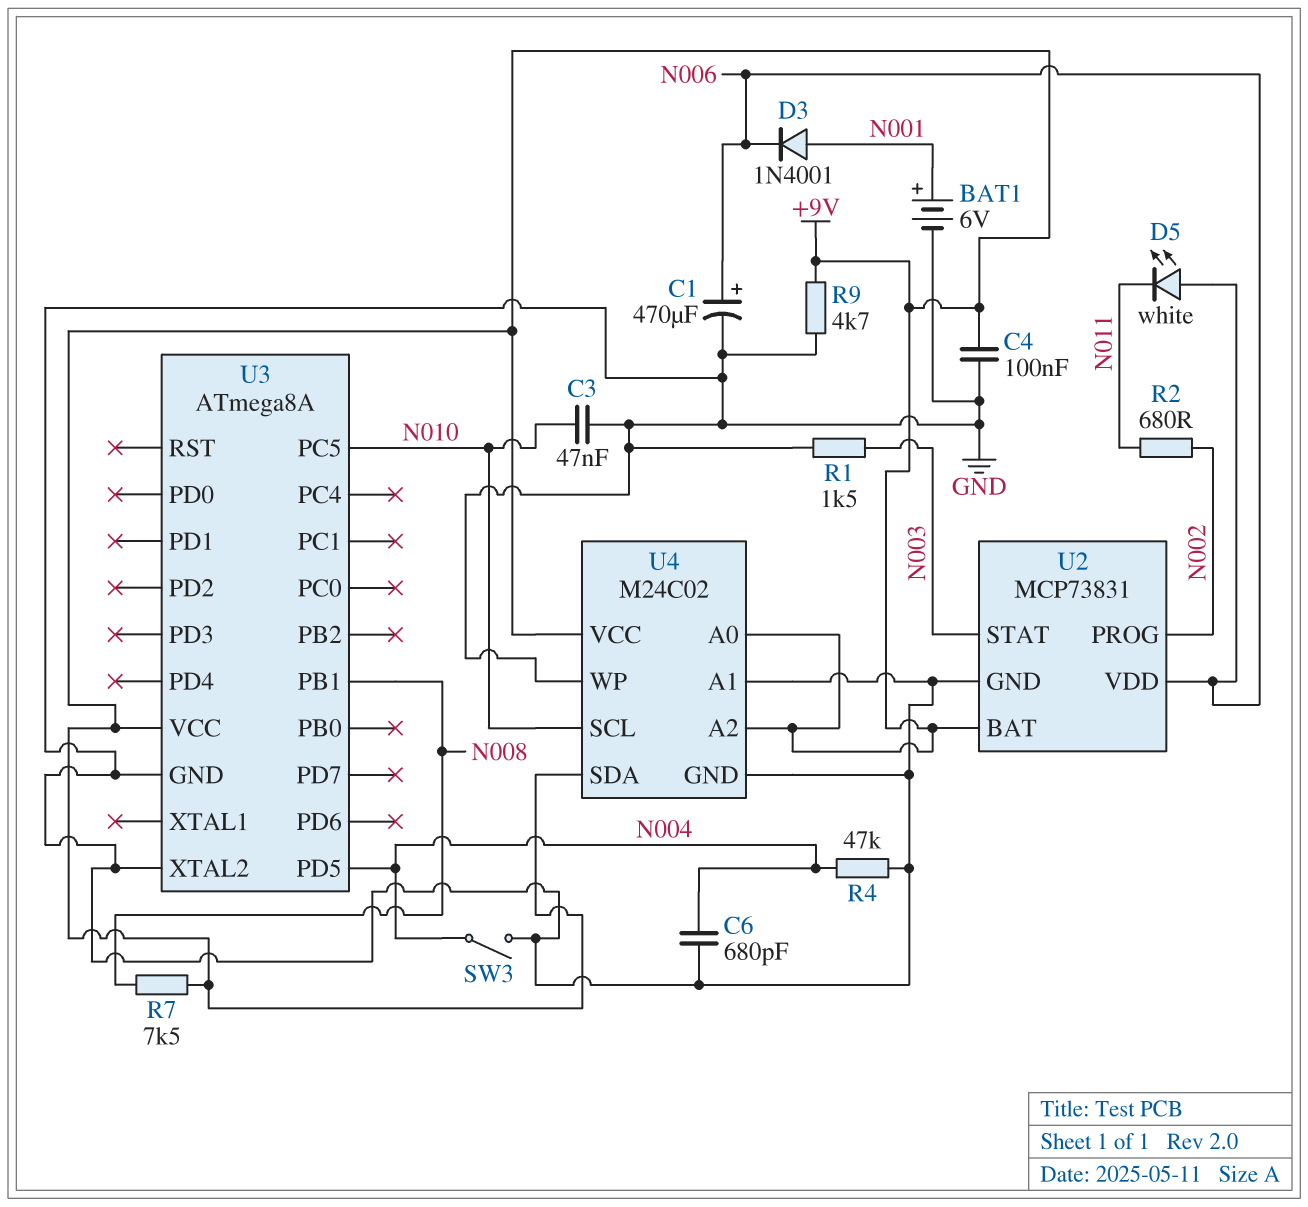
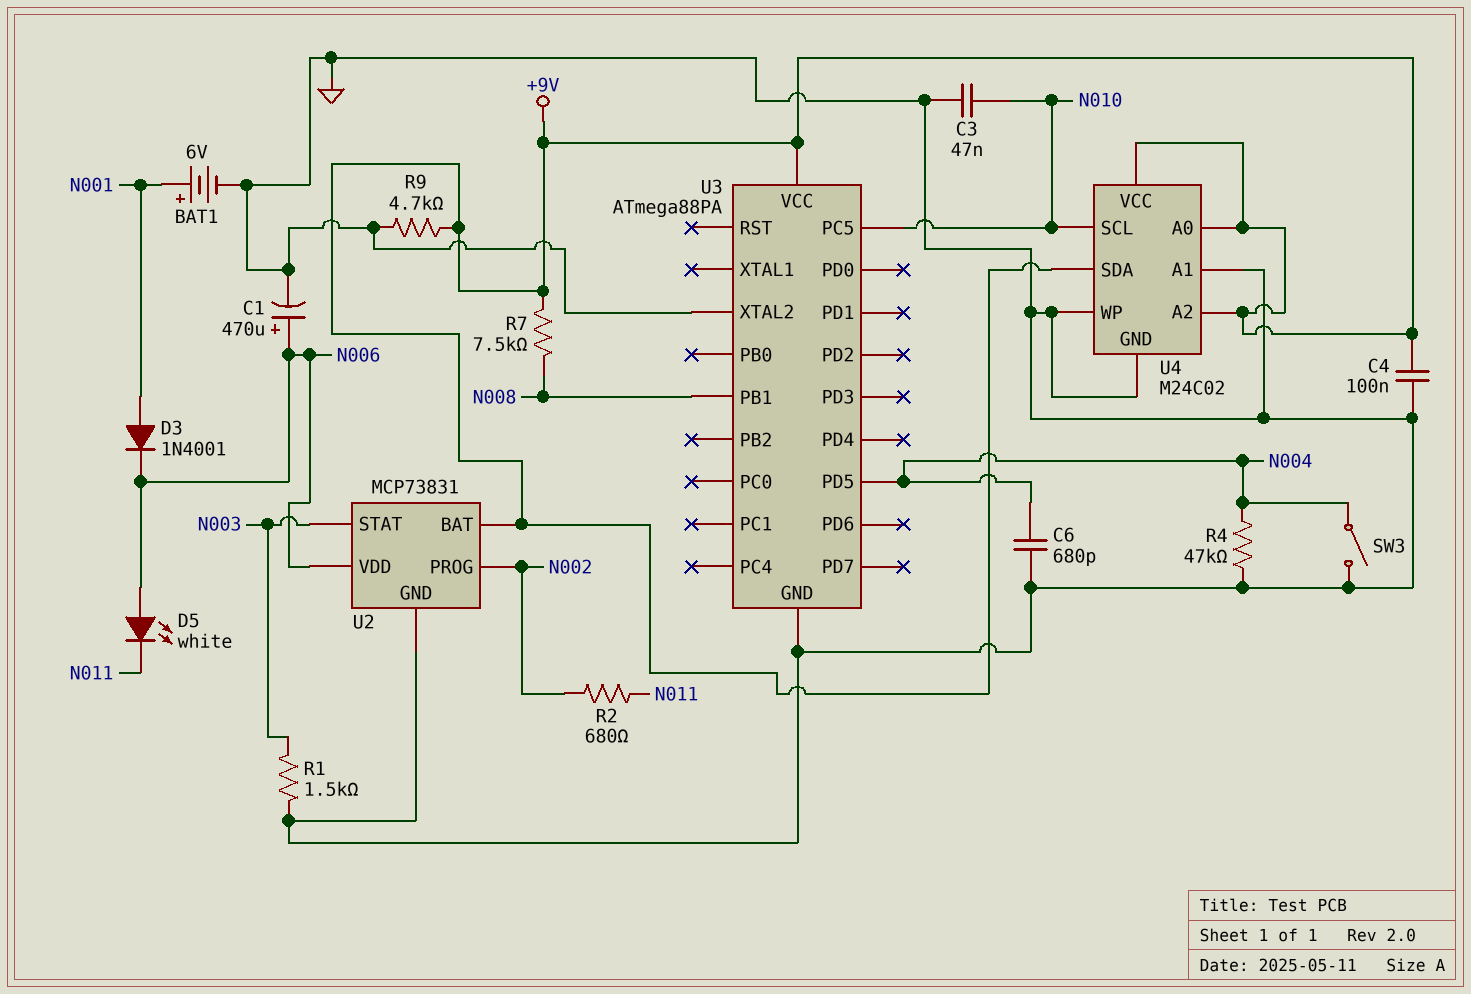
U3: ATmega8A -> ATmega88PA

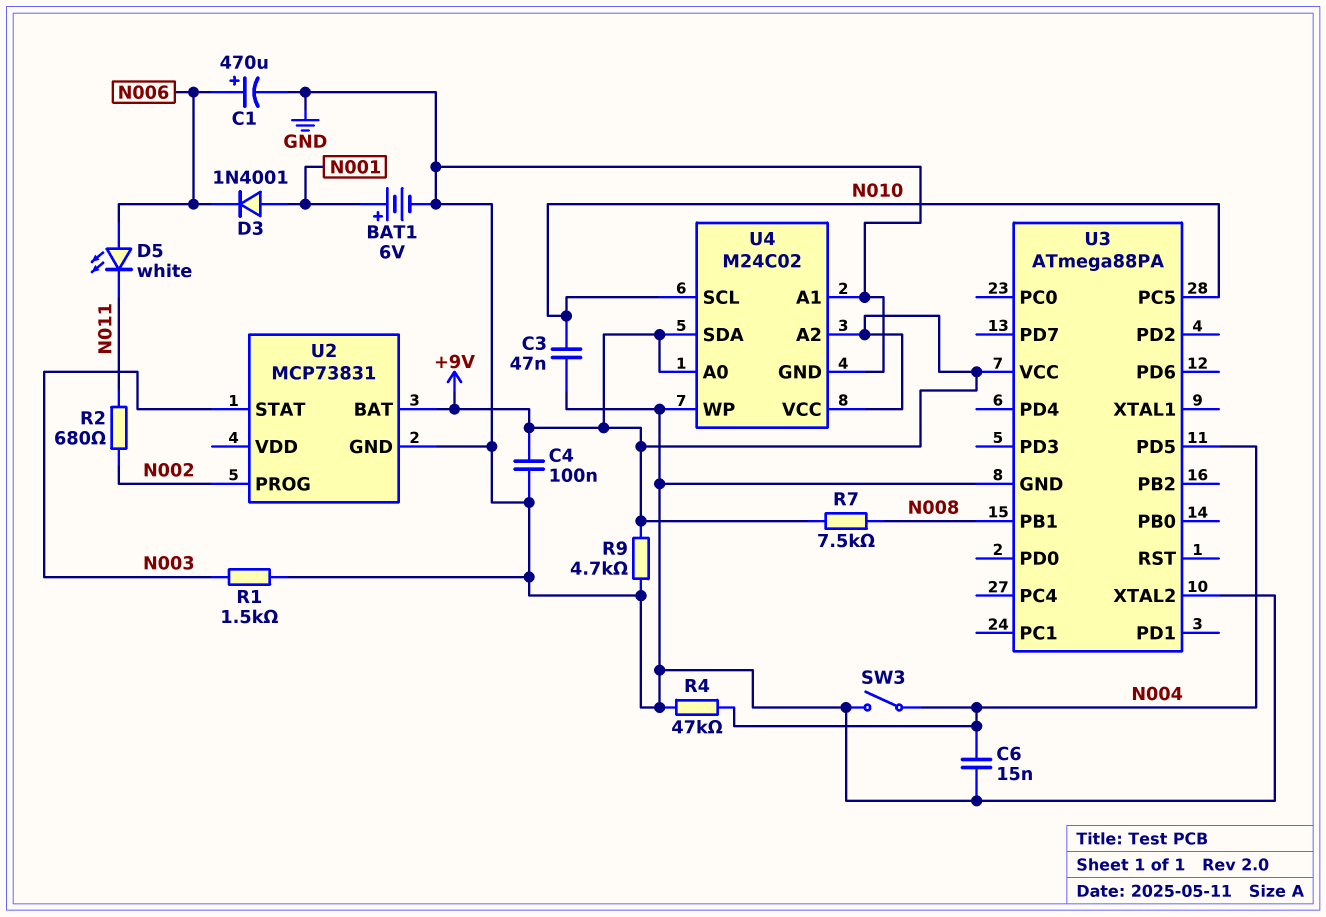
C6: 680pF (GND, N004) -> 15nF (GND, N004)
U2 pin VDD: N006 -> none

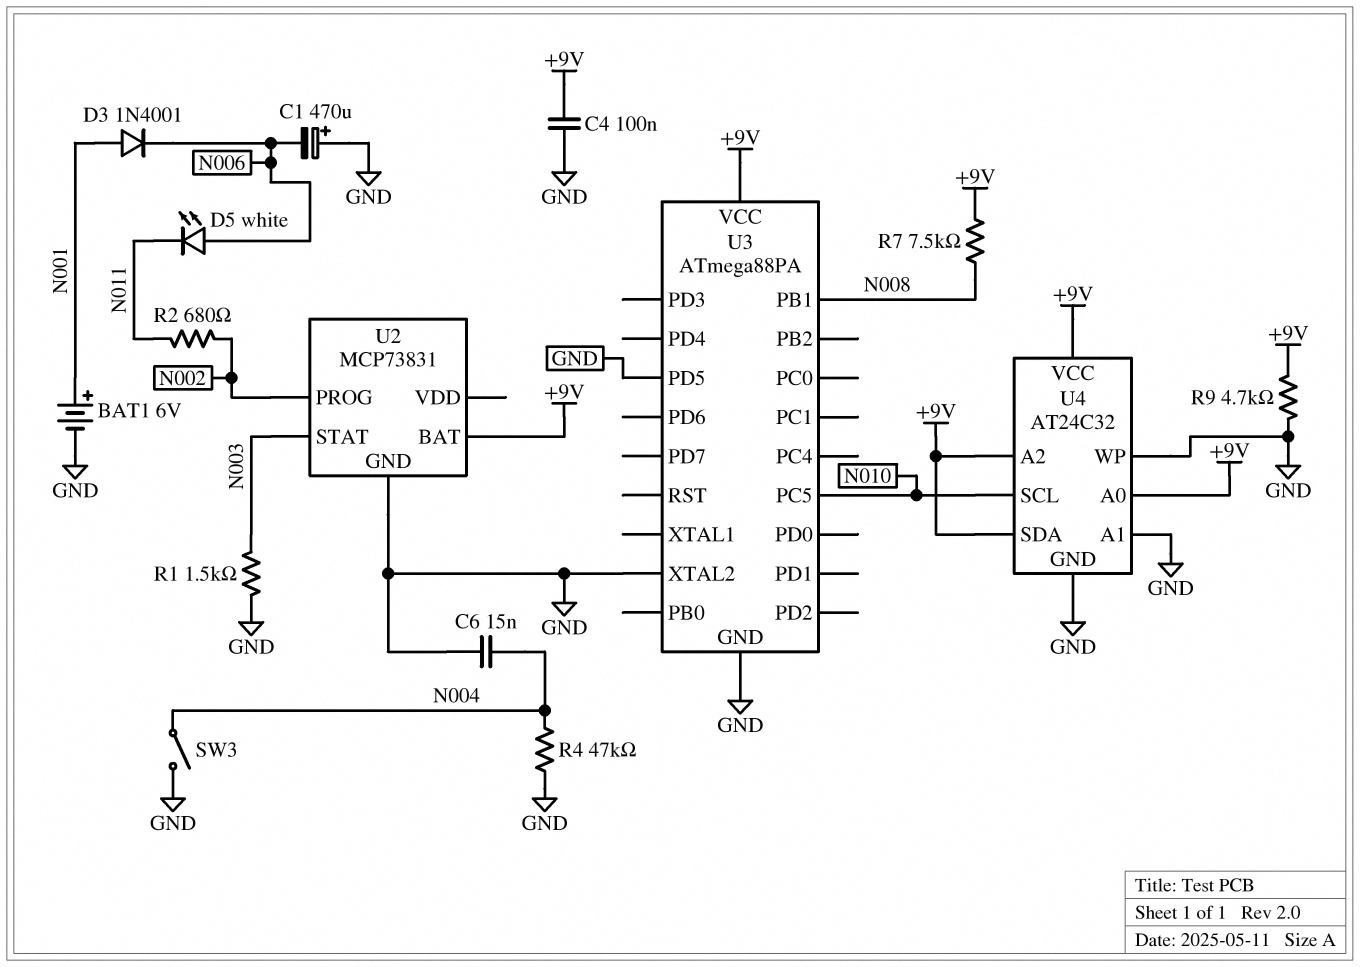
C1: 470uF (plus N006, minus GND) -> 470uF (plus GND, minus N006)
C3: 47nF (GND, N010) -> none
U3 pin PD5: N004 -> GND
U4: M24C02 -> AT24C32

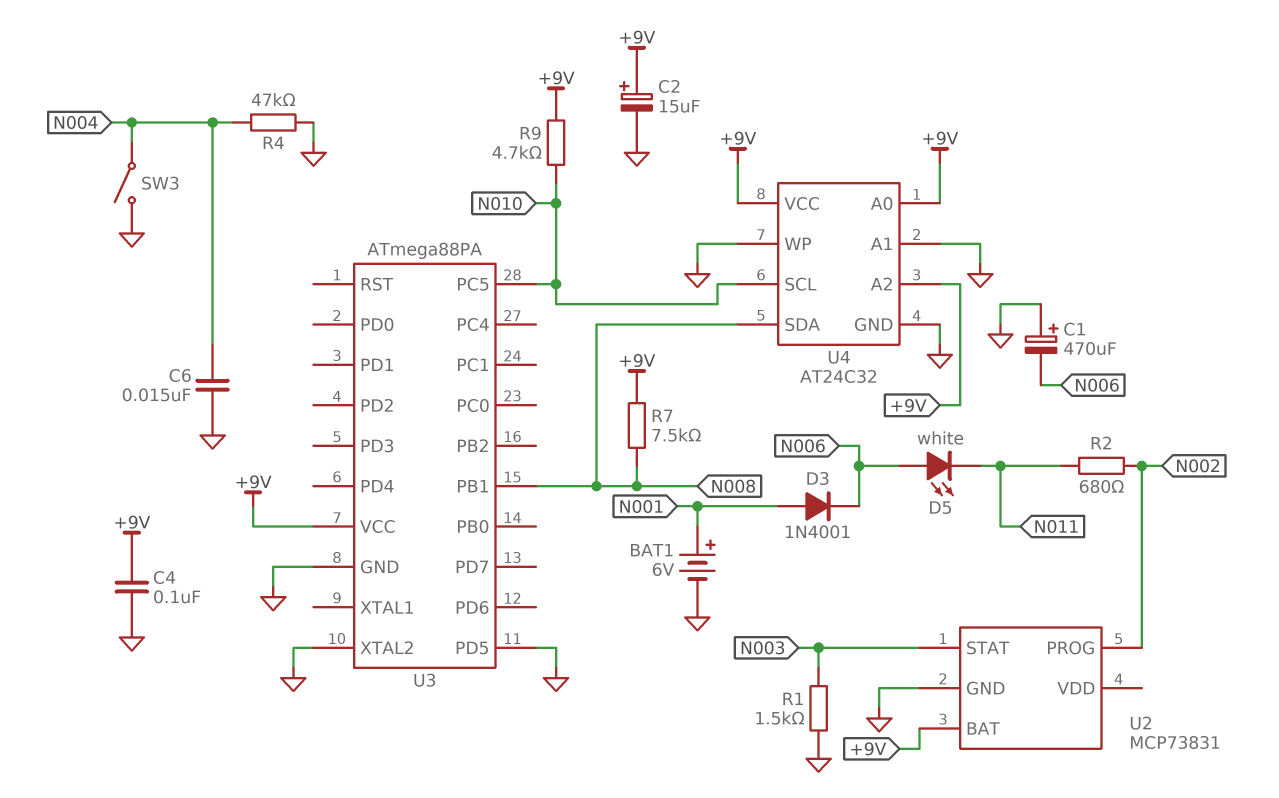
C2: none -> 15uF (plus +9V, minus GND)
R9: 4.7k (+9V, GND) -> 4.7k (+9V, N010)
U4 pin SDA: +9V -> N008

